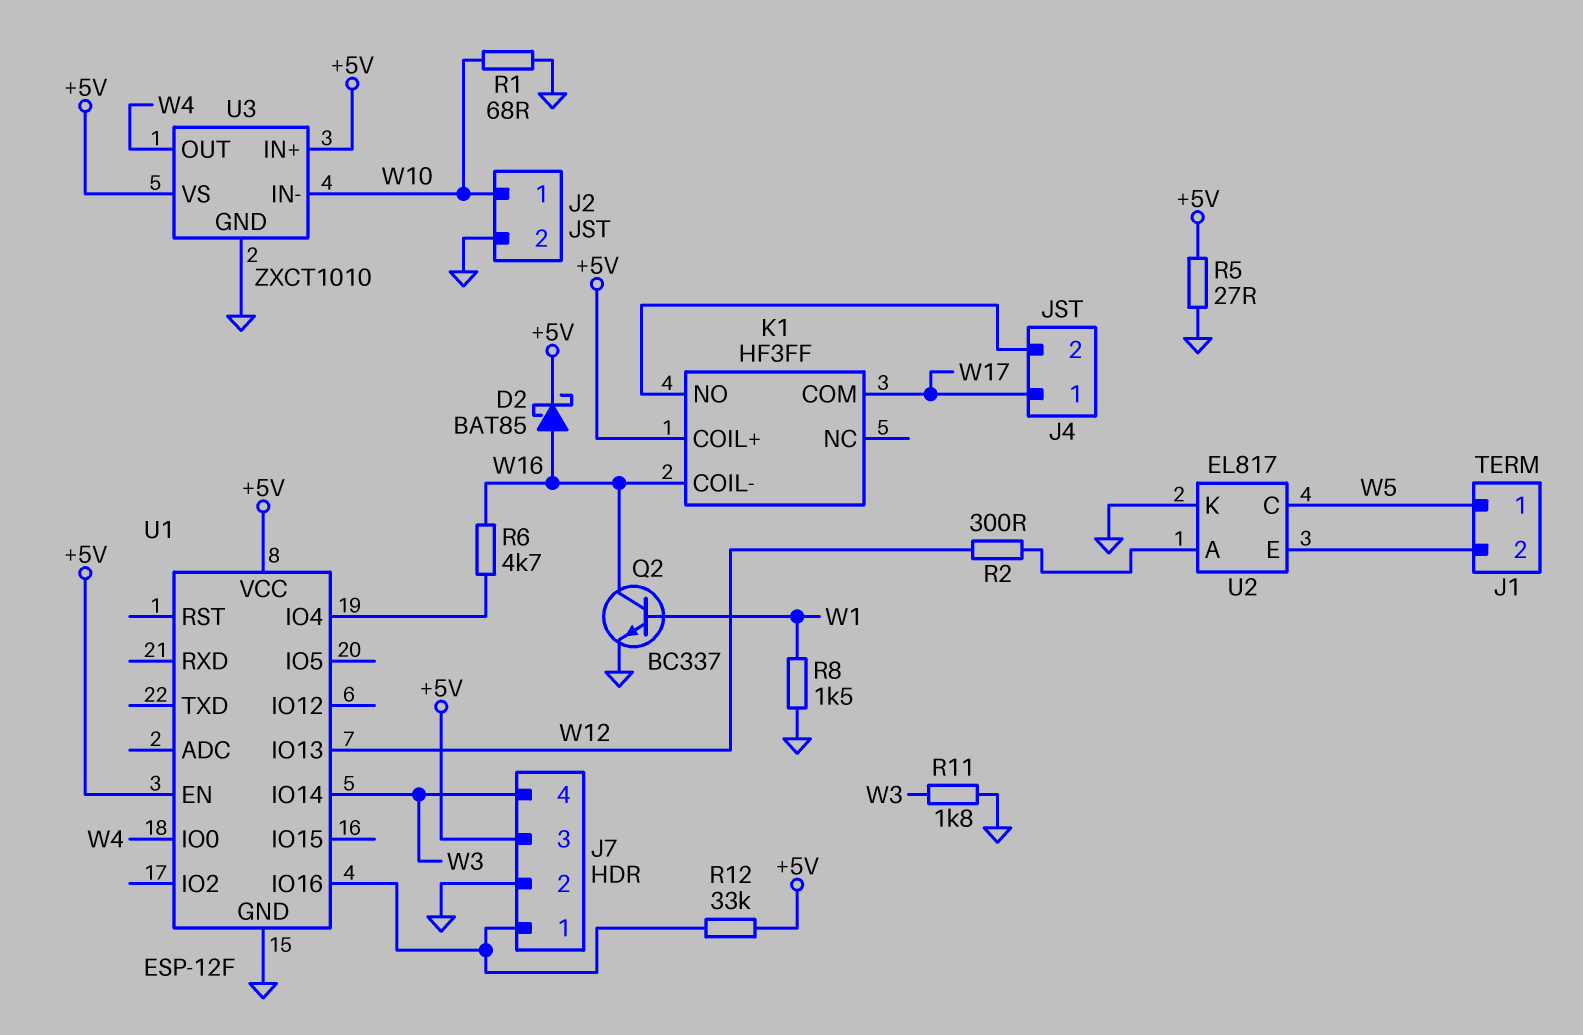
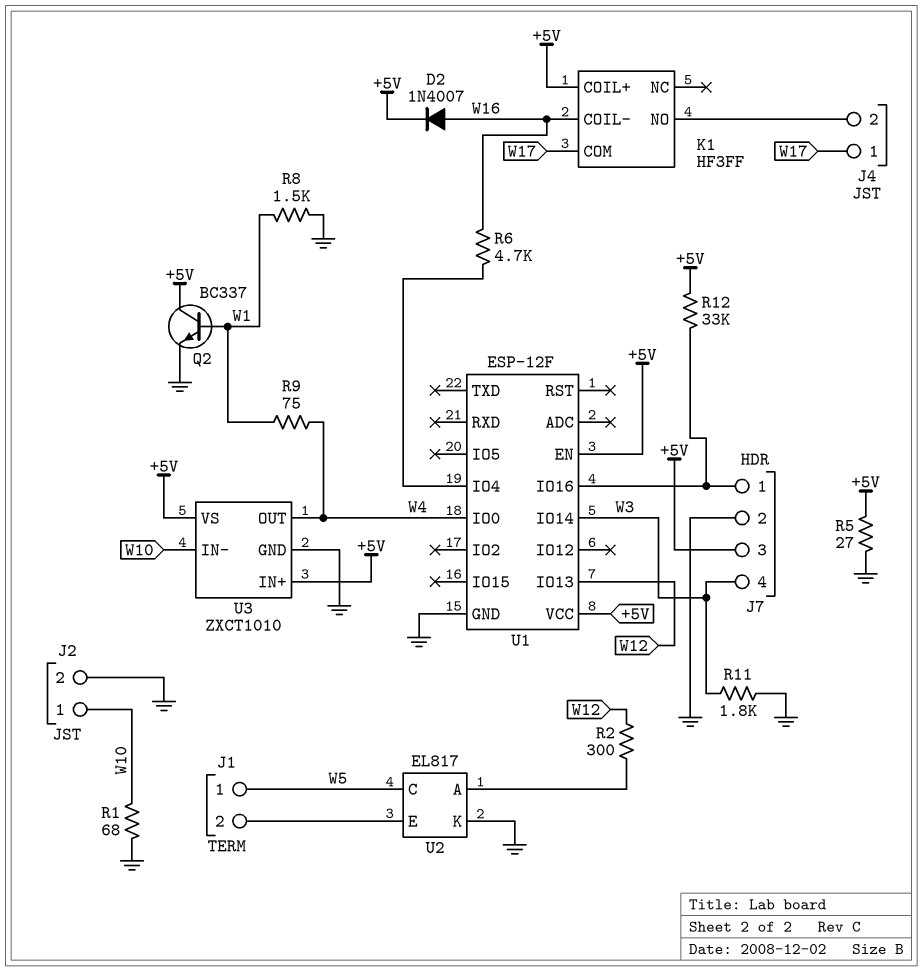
D2: schottky BAT85 (A W16, K +5V) -> diode 1N4007 (A W16, K +5V)
Q2: NPN BC337 (B W1, C W16, E GND) -> NPN BC337 (B W1, C +5V, E GND)
R9: none -> 75 (W1, W4)

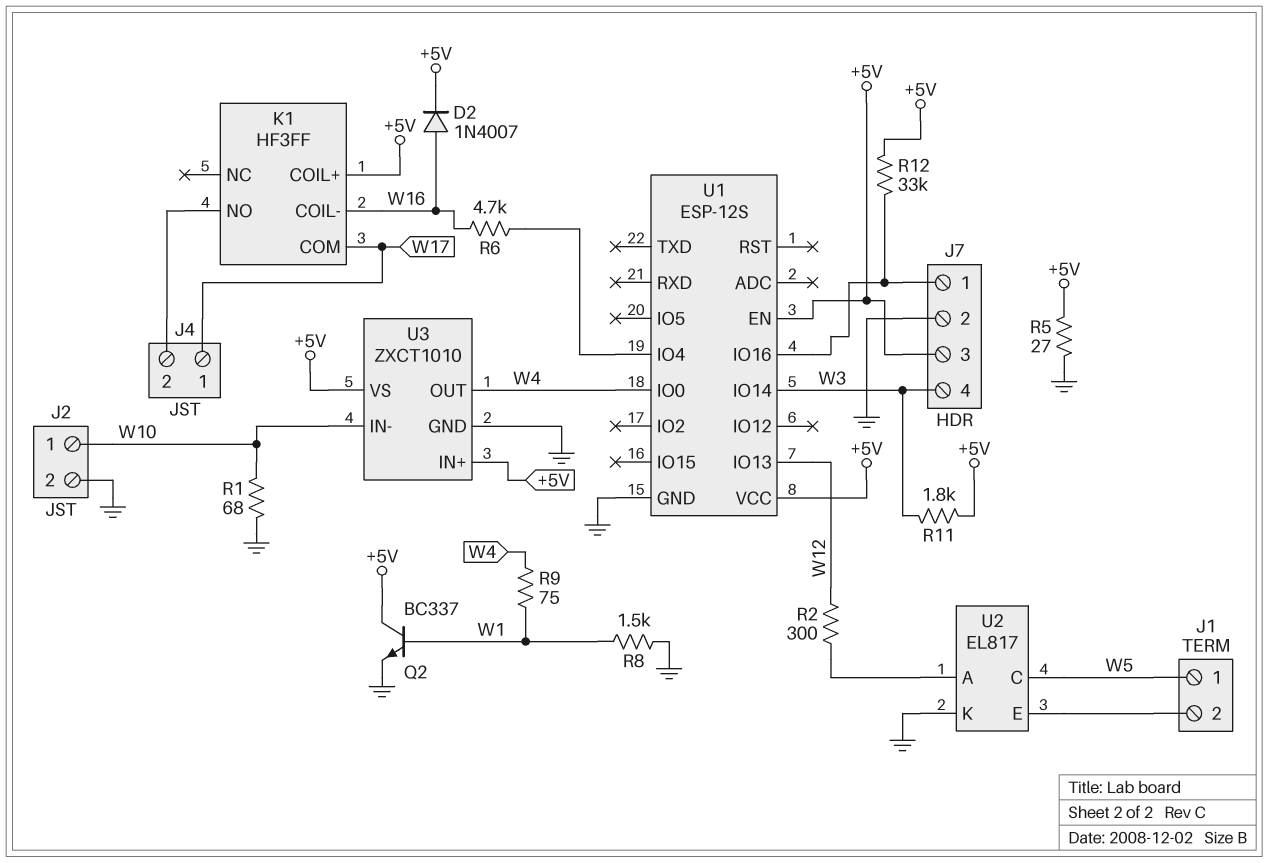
R11: 1.8k (GND, W3) -> 1.8k (+5V, W3)
U1: ESP-12F -> ESP-12S

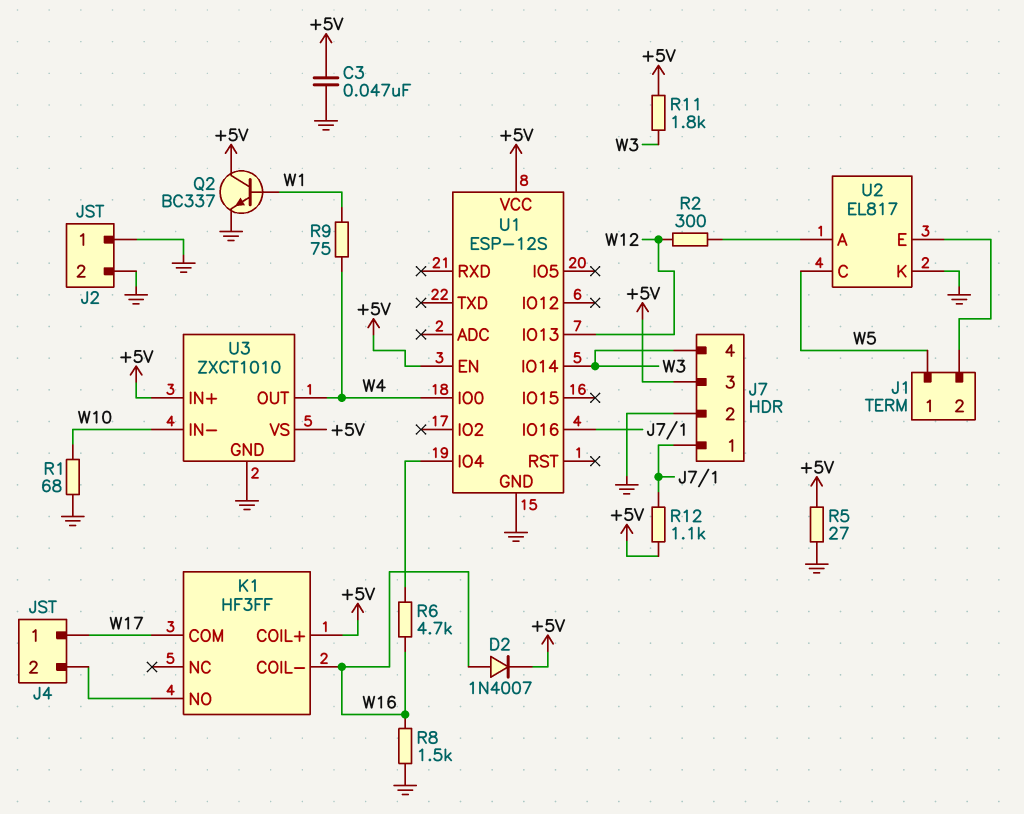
C3: none -> 47nF (+5V, GND)
J2 pin 1: W10 -> GND
R8: 1.5k (GND, W1) -> 1.5k (GND, W16)
R12: 33k (+5V, J7/1) -> 1.1k (+5V, J7/1)

